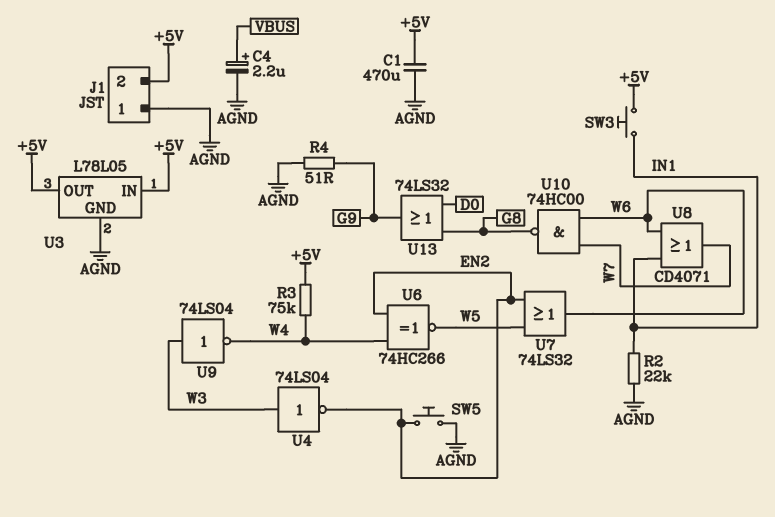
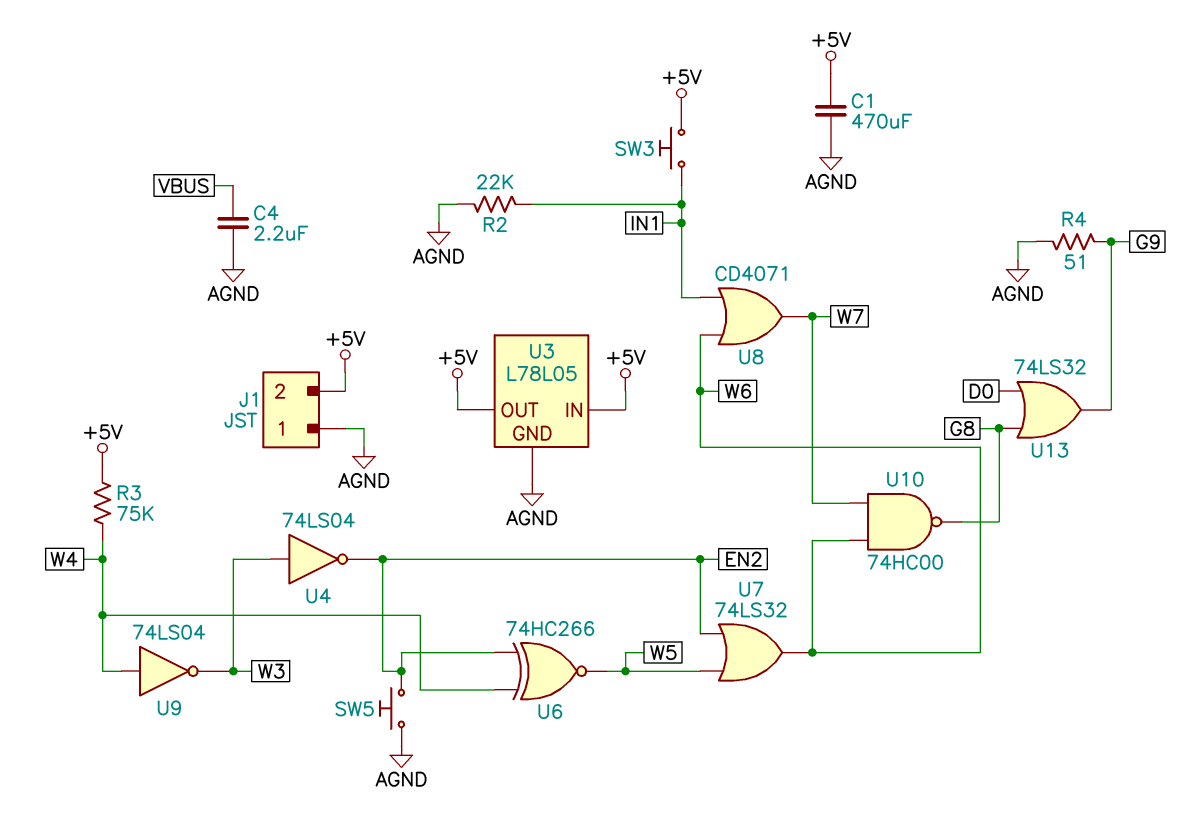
C4: 2.2uF (plus VBUS, minus AGND) -> 2.2uF (AGND, VBUS)
U9: NOT 74LS04 (in W3, out W4) -> NOT 74LS04 (in W4, out W3)

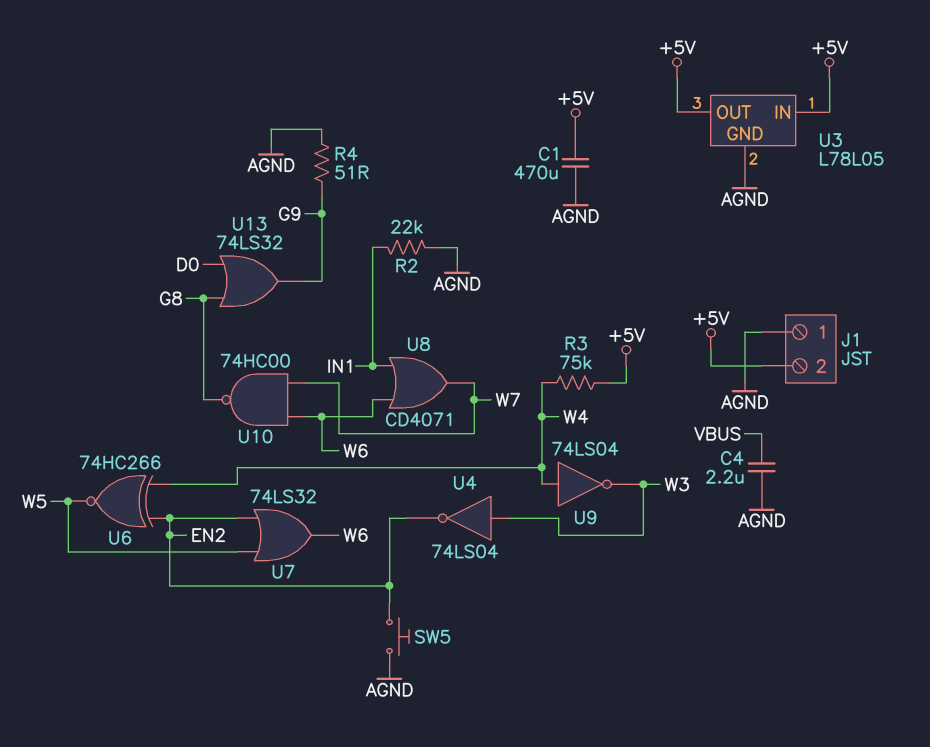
SW3: button (+5V, IN1) -> none

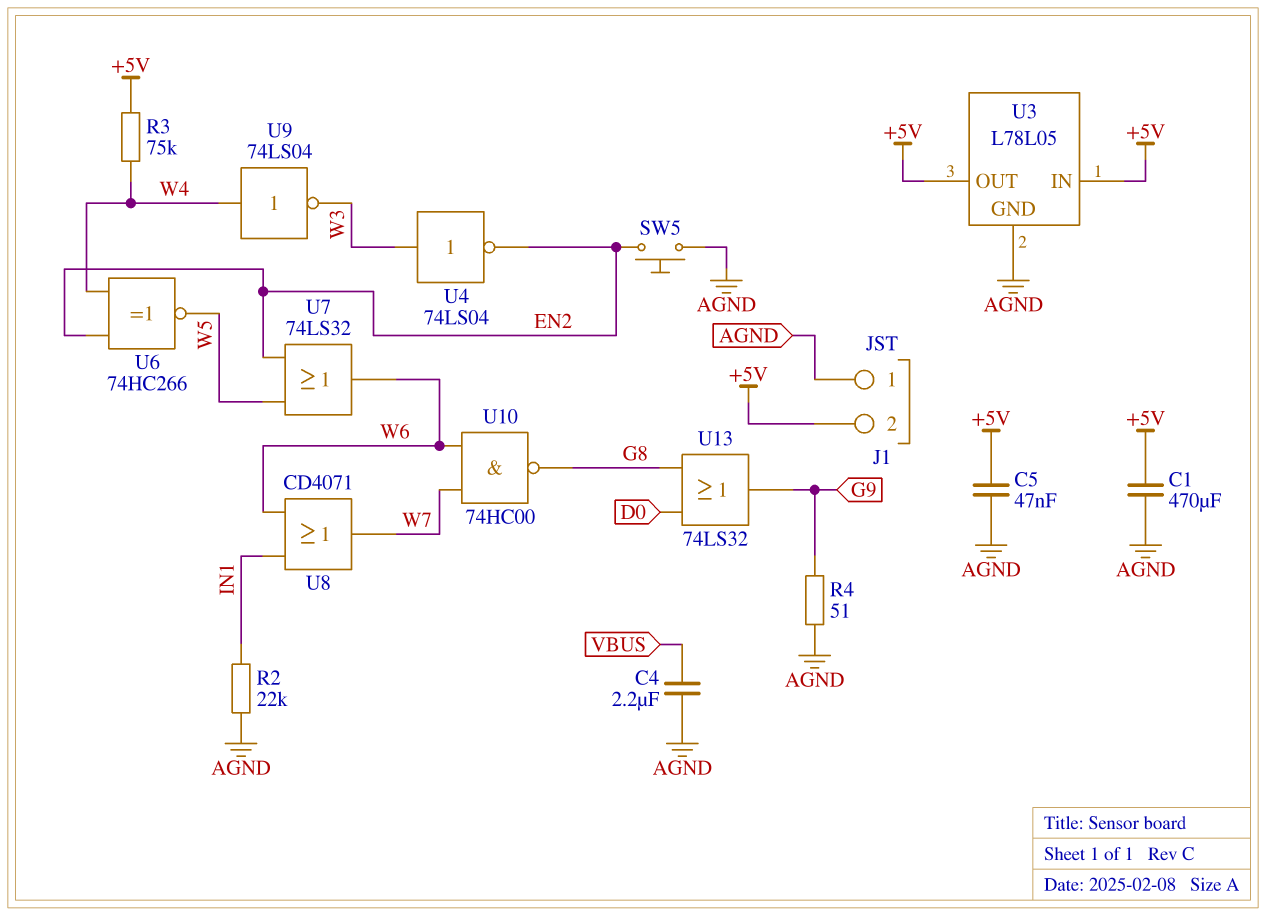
C5: none -> 47nF (+5V, AGND)

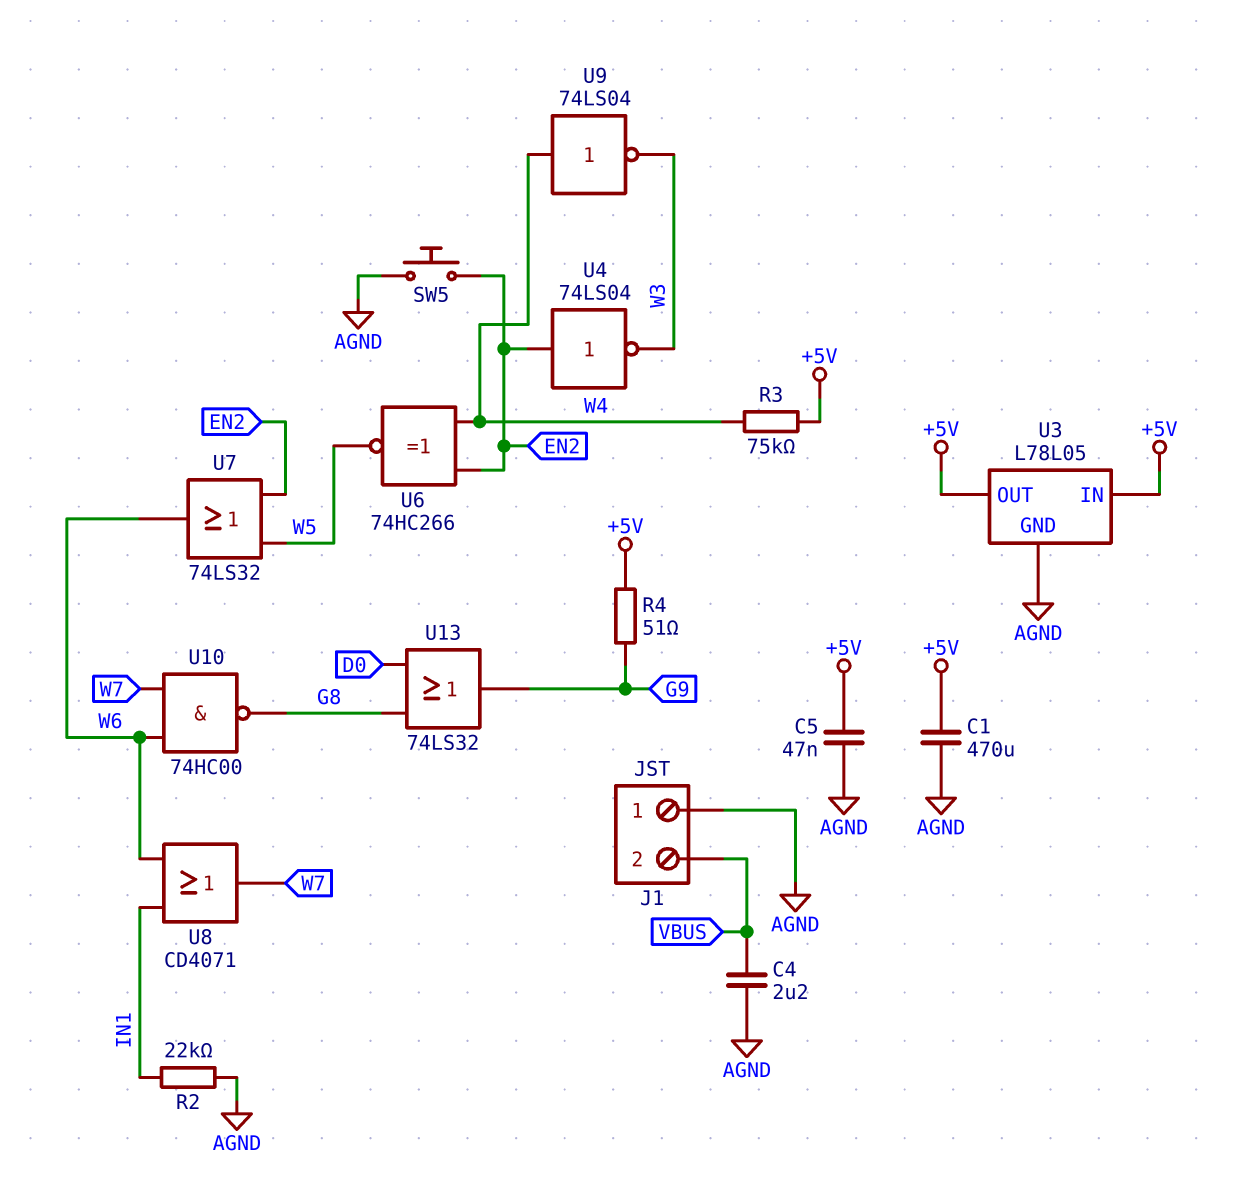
J1 pin 2: +5V -> VBUS
R4: 51 (AGND, G9) -> 51 (+5V, G9)
U4: NOT 74LS04 (in W3, out EN2) -> NOT 74LS04 (in EN2, out W3)

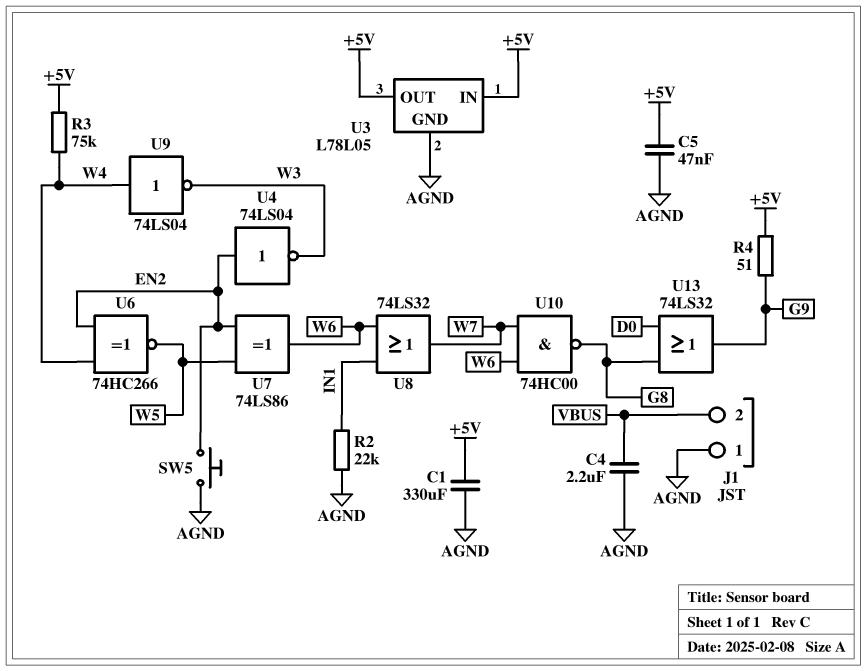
C1: 470uF (+5V, AGND) -> 330uF (+5V, AGND)
U7: OR 74LS32 (in EN2, in W5, out W6) -> XOR 74LS86 (in EN2, in W5, out W6)
U8: OR CD4071 (in IN1, in W6, out W7) -> OR 74LS32 (in IN1, in W6, out W7)

